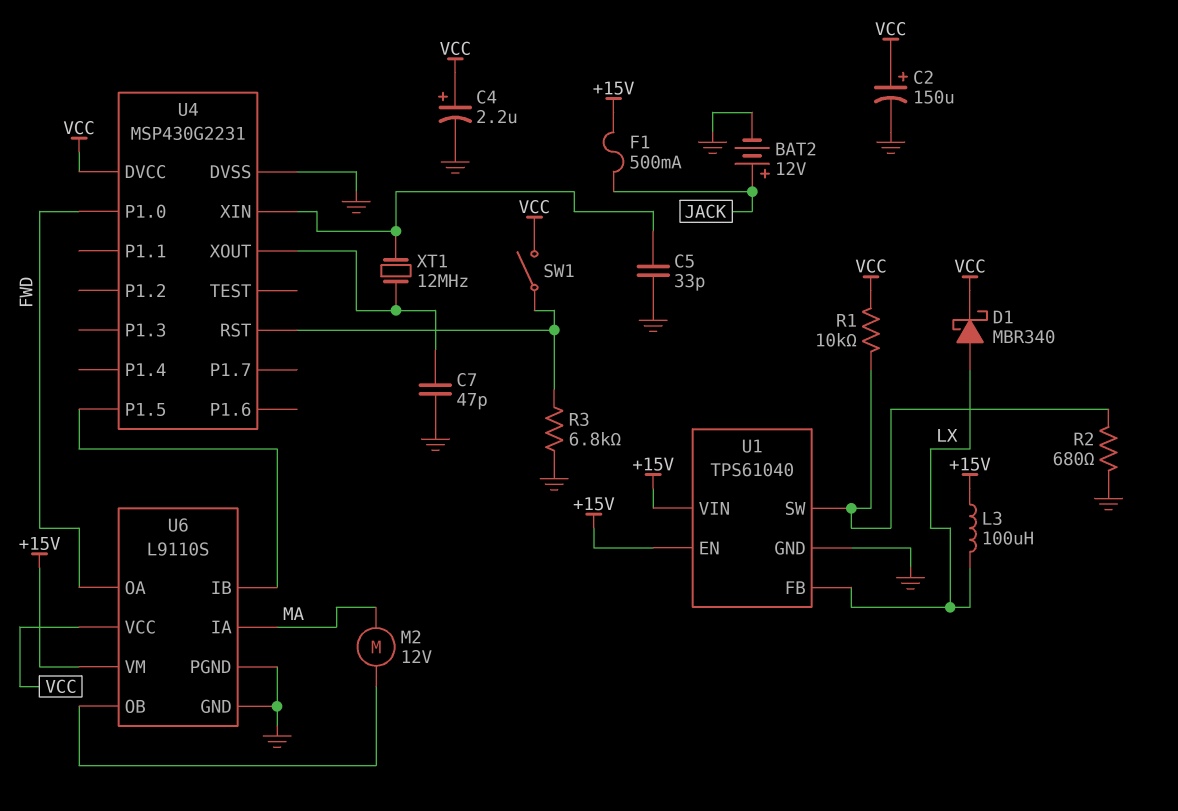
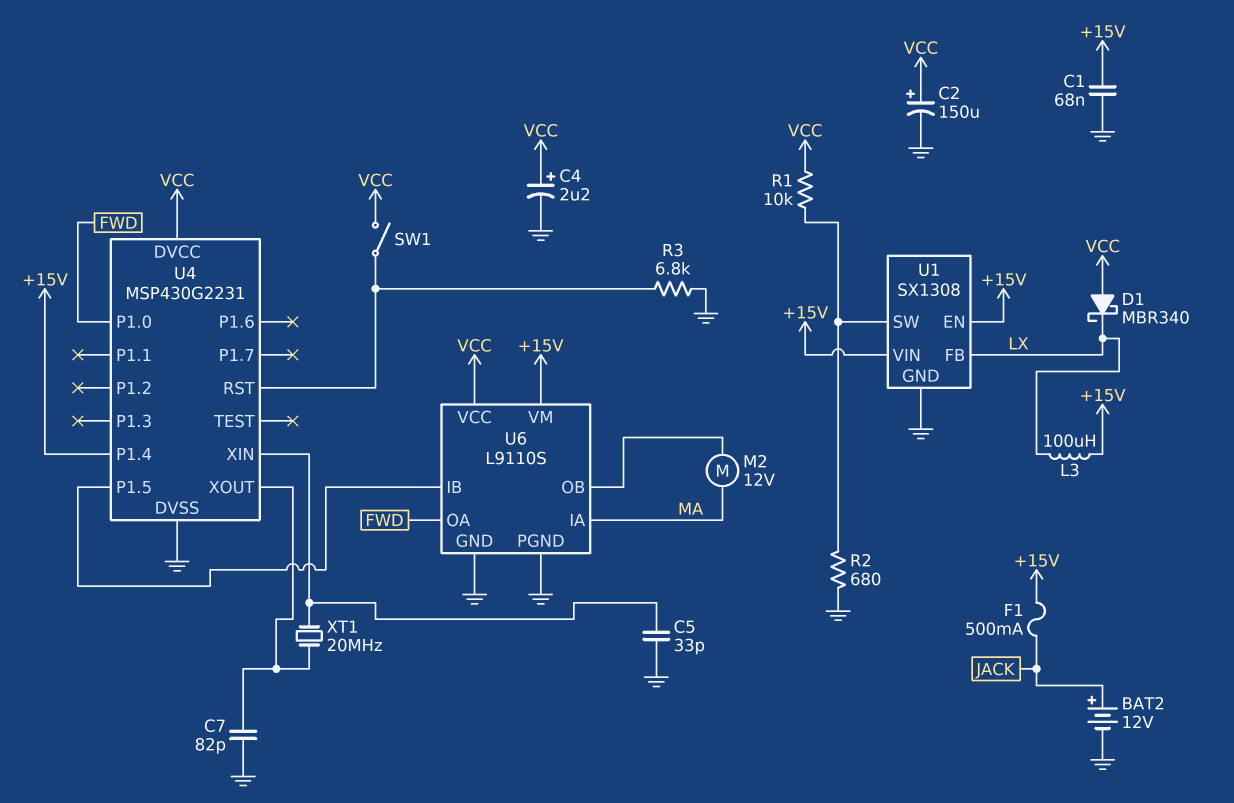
C1: none -> 68nF (+15V, GND)
C7: 47pF (GND, U4/XOUT) -> 82pF (GND, U4/XOUT)
D1: schottky MBR340 (A LX, K VCC) -> schottky MBR340 (A VCC, K LX)
U1: TPS61040 -> SX1308
U4 pin P1.4: none -> +15V
XT1: 12MHz (U4/XIN, U4/XOUT) -> 20MHz (U4/XIN, U4/XOUT)

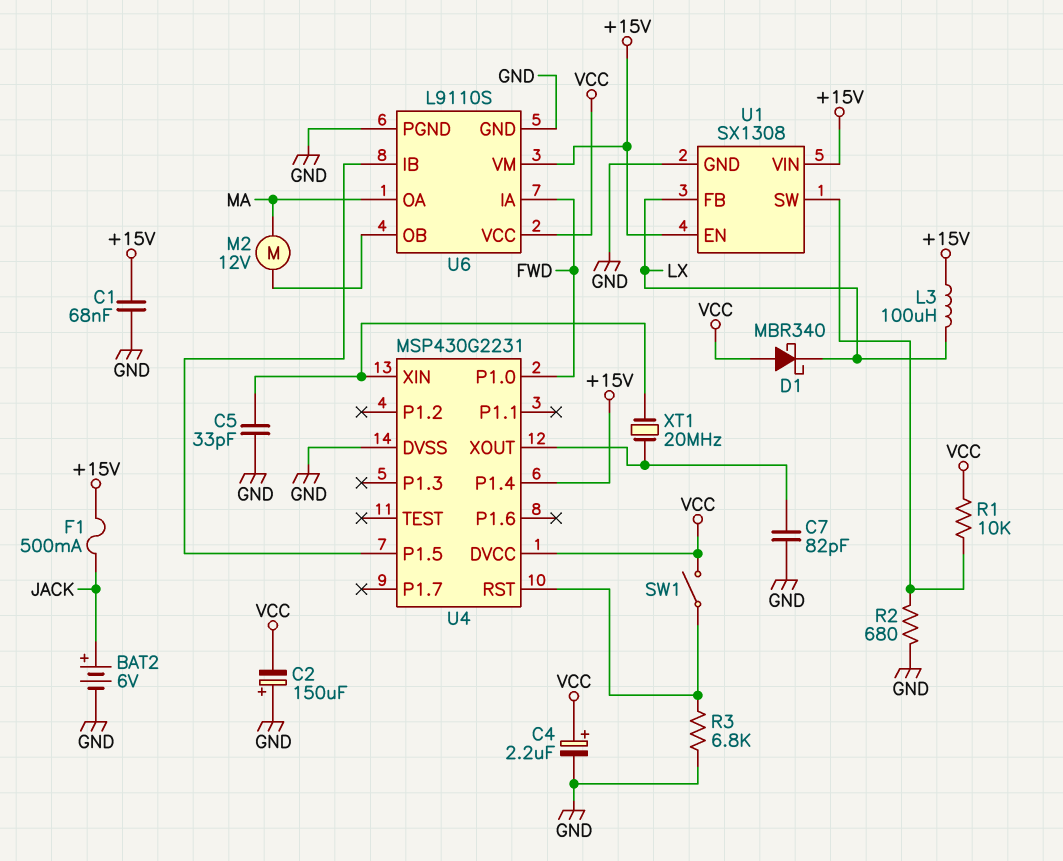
BAT2: 12V (plus JACK, minus GND) -> 6V (plus JACK, minus GND)
C2: 150uF (plus VCC, minus GND) -> 150uF (plus GND, minus VCC)
U6 pin IA: MA -> FWD
U6 pin OA: FWD -> MA

